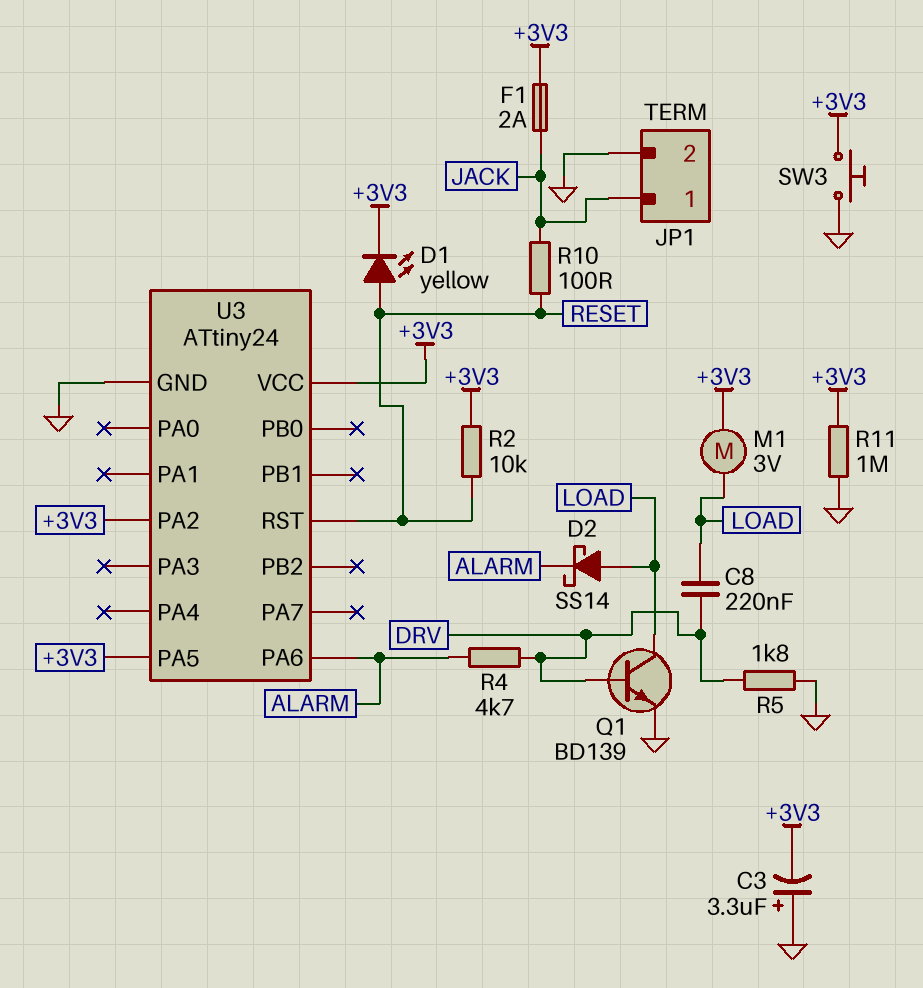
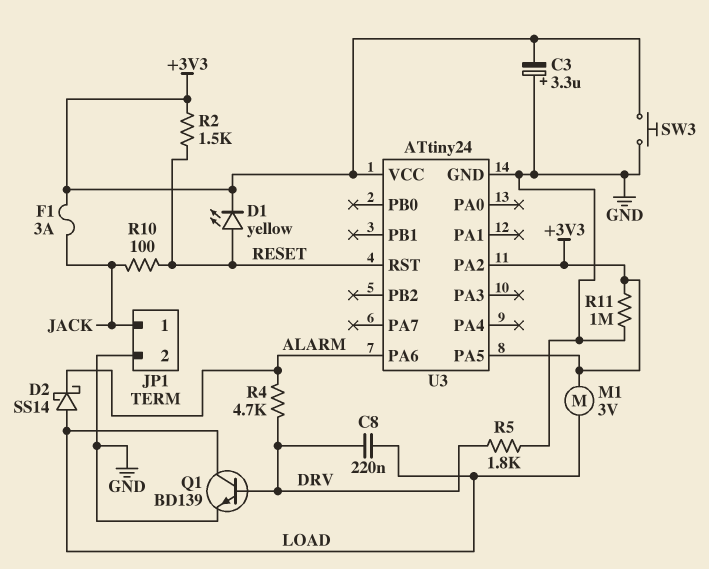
F1: 2A (+3V3, JACK) -> 3A (+3V3, JACK)
R2: 10k (+3V3, RESET) -> 1.5k (+3V3, RESET)

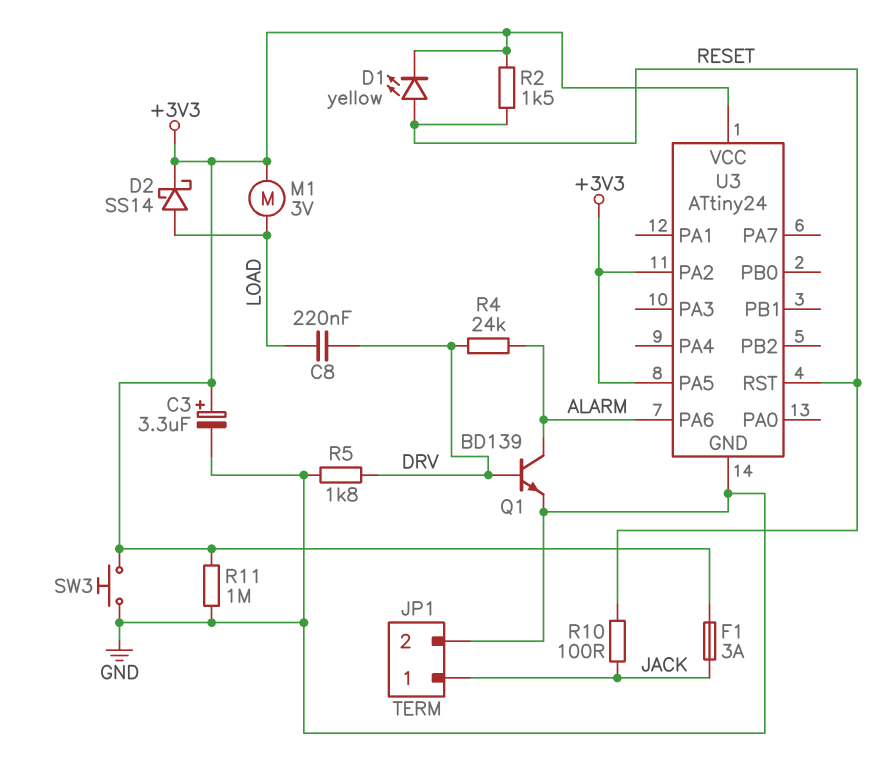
C3: 3.3uF (plus GND, minus +3V3) -> 3.3uF (plus +3V3, minus GND)
D2: schottky SS14 (A LOAD, K ALARM) -> schottky SS14 (A LOAD, K +3V3)
Q1: NPN BD139 (B DRV, C LOAD, E GND) -> NPN BD139 (B DRV, C ALARM, E GND)
R4: 4.7k (ALARM, DRV) -> 24k (ALARM, DRV)

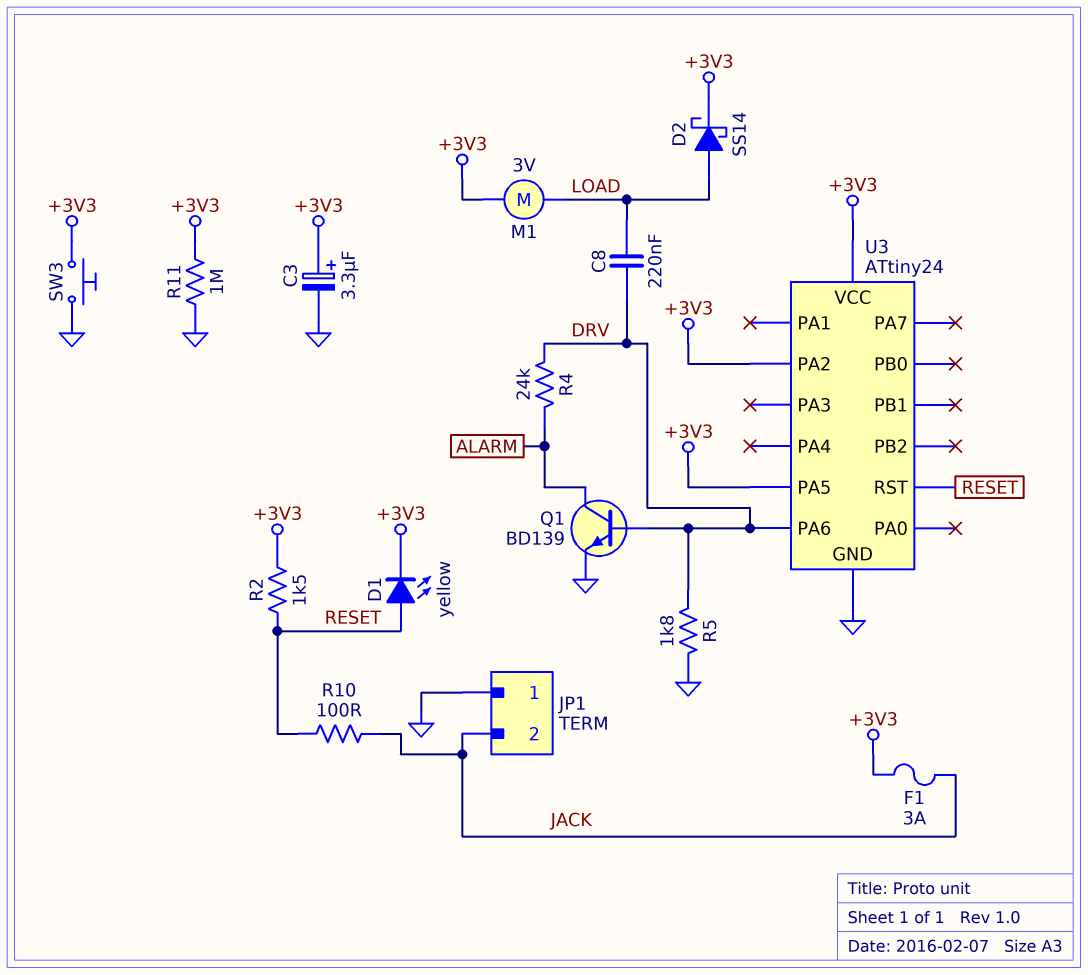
JP1 pin 1: JACK -> GND
JP1 pin 2: GND -> JACK
U3 pin PA6: ALARM -> DRV

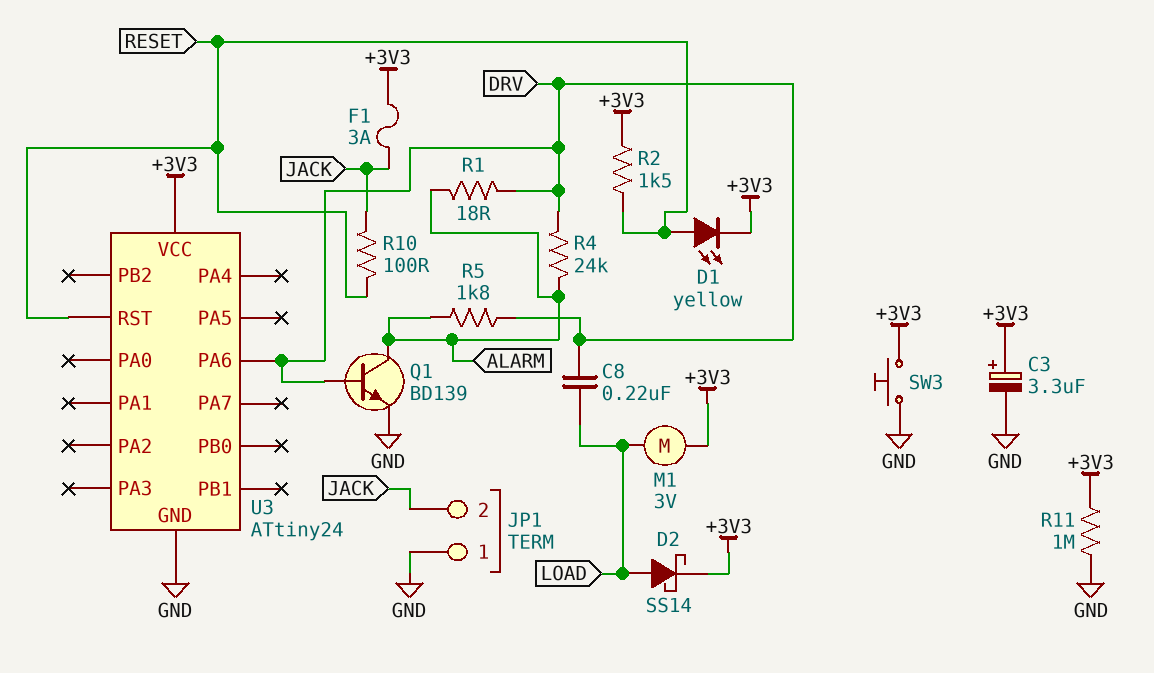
R1: none -> 18 (ALARM, DRV)
R5: 1.8k (DRV, GND) -> 1.8k (ALARM, DRV)
U3 pin PA2: +3V3 -> none
U3 pin PA5: +3V3 -> none

